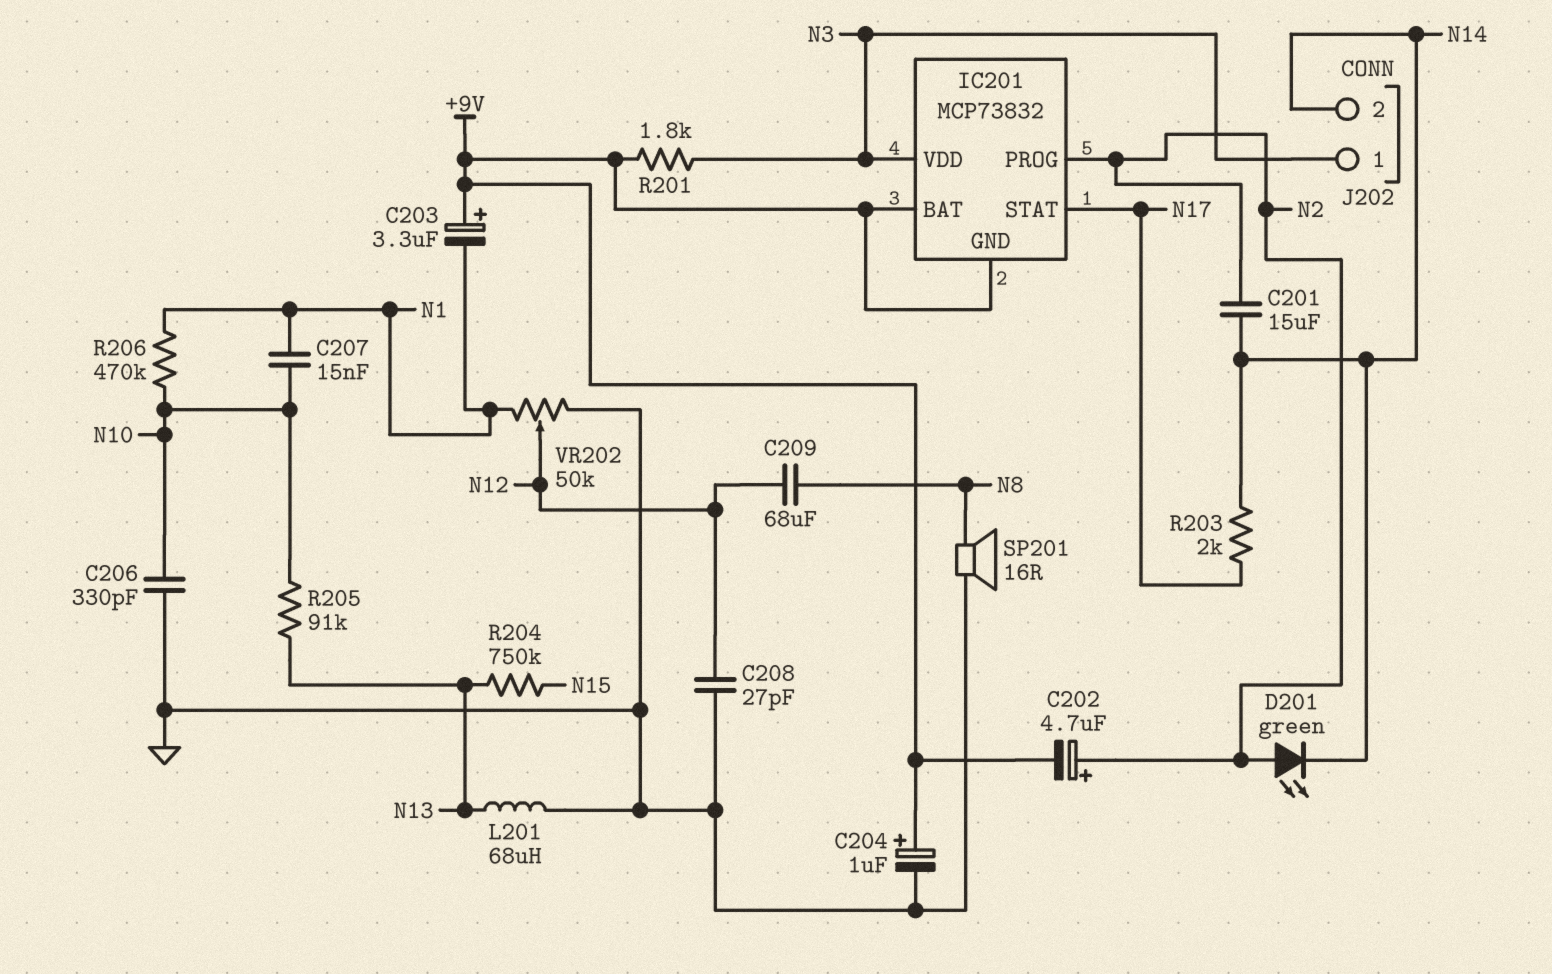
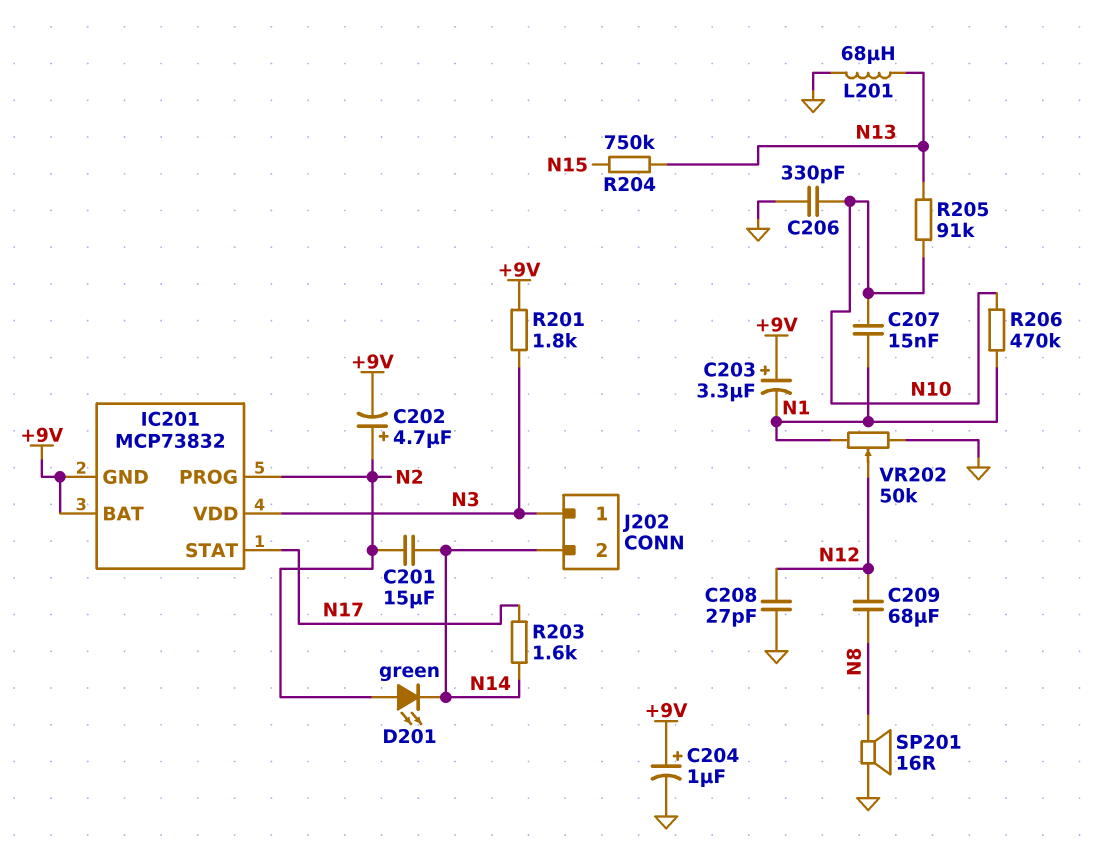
R203: 2k (N14, N17) -> 1.6k (N14, N17)

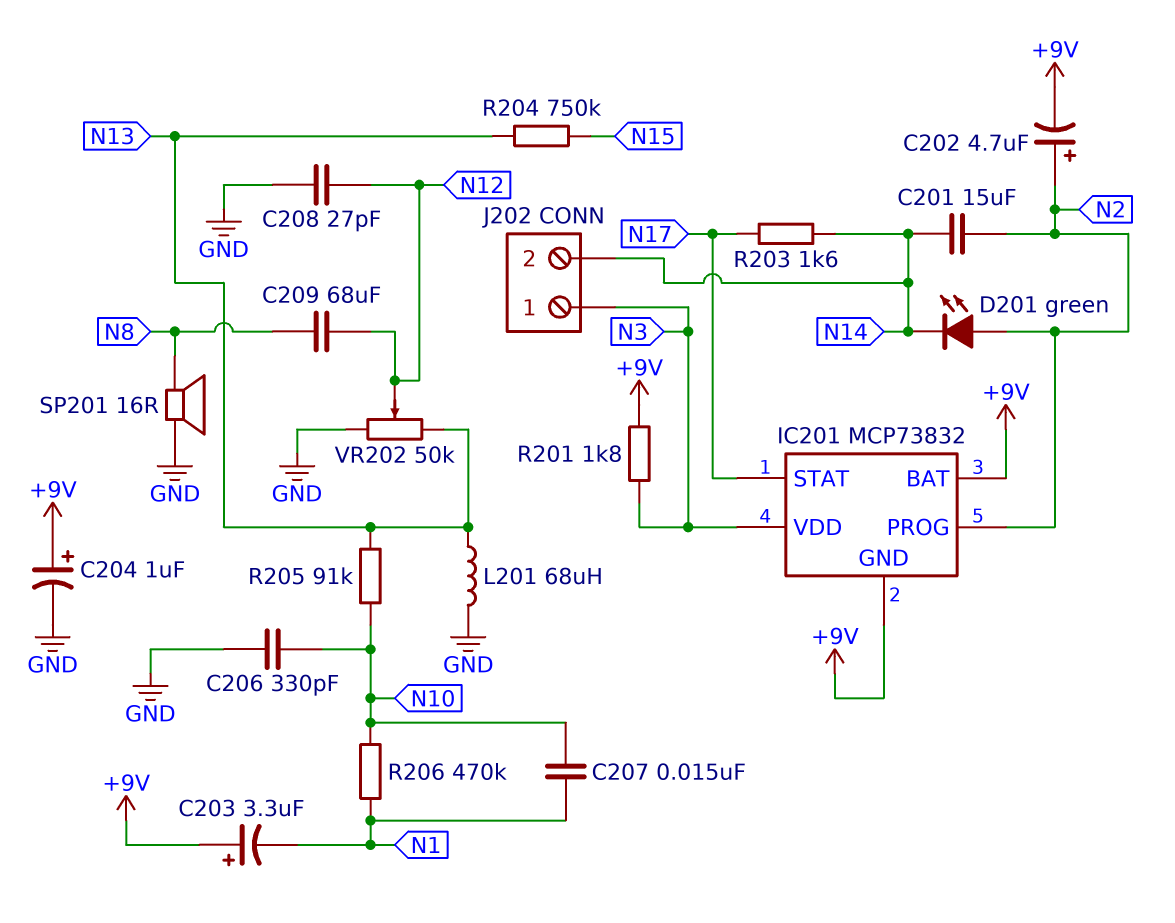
VR202: 50k (GND, N1, wiper N12) -> 50k (GND, N13, wiper N12)

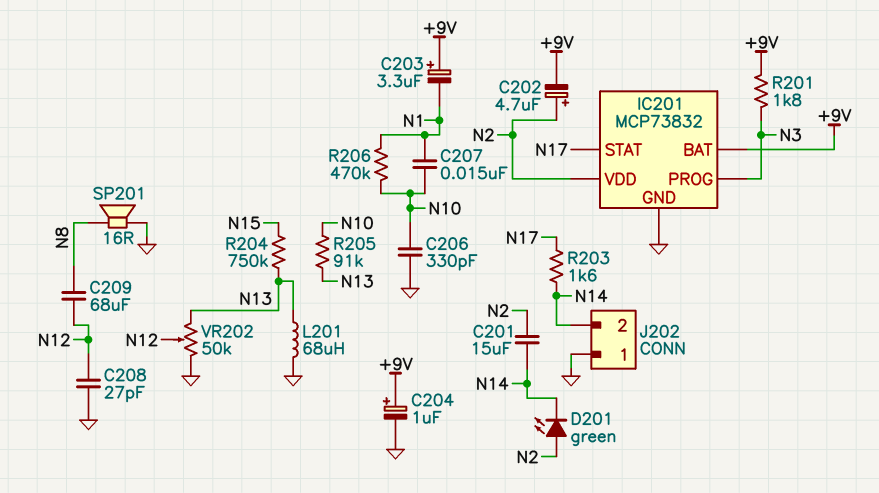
IC201 pin GND: +9V -> GND
IC201 pin PROG: N2 -> N3
IC201 pin VDD: N3 -> N2
J202 pin 1: N3 -> GND

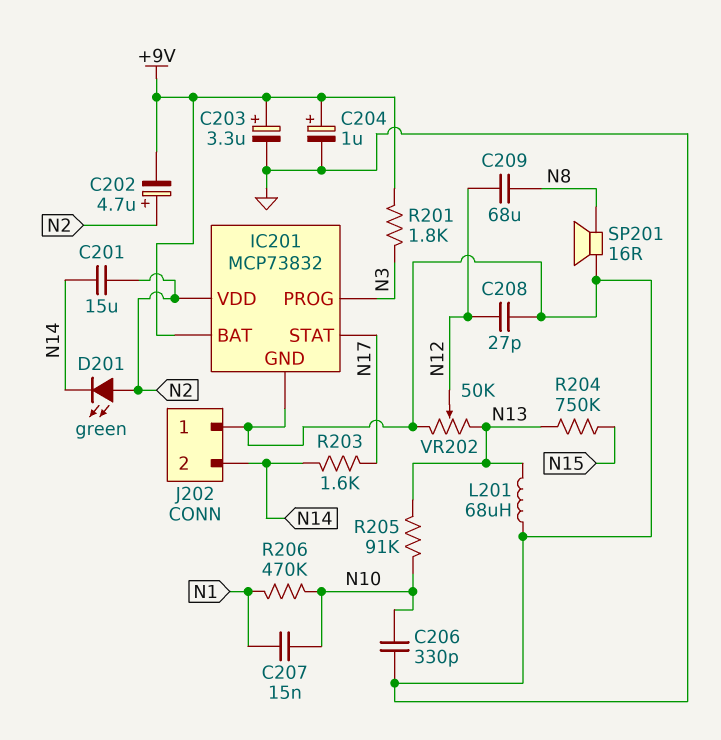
C203: 3.3uF (plus +9V, minus N1) -> 3.3uF (plus +9V, minus GND)

